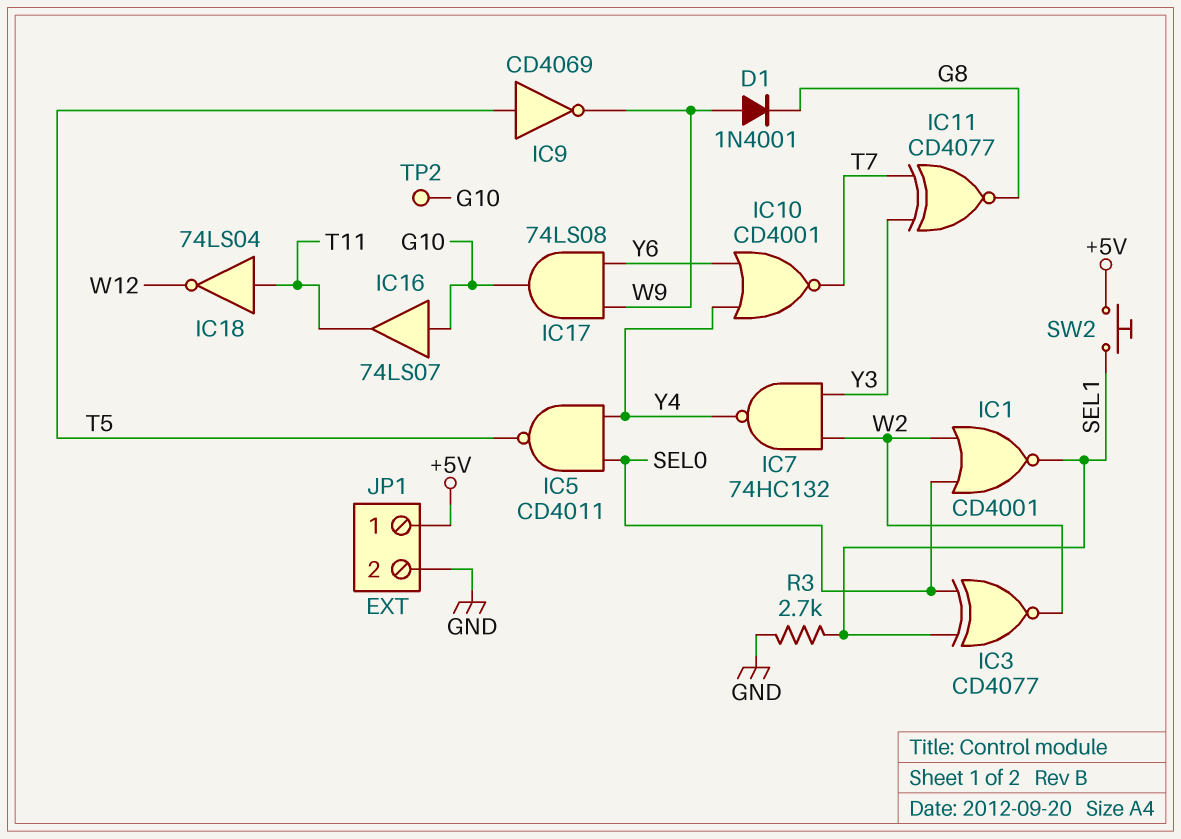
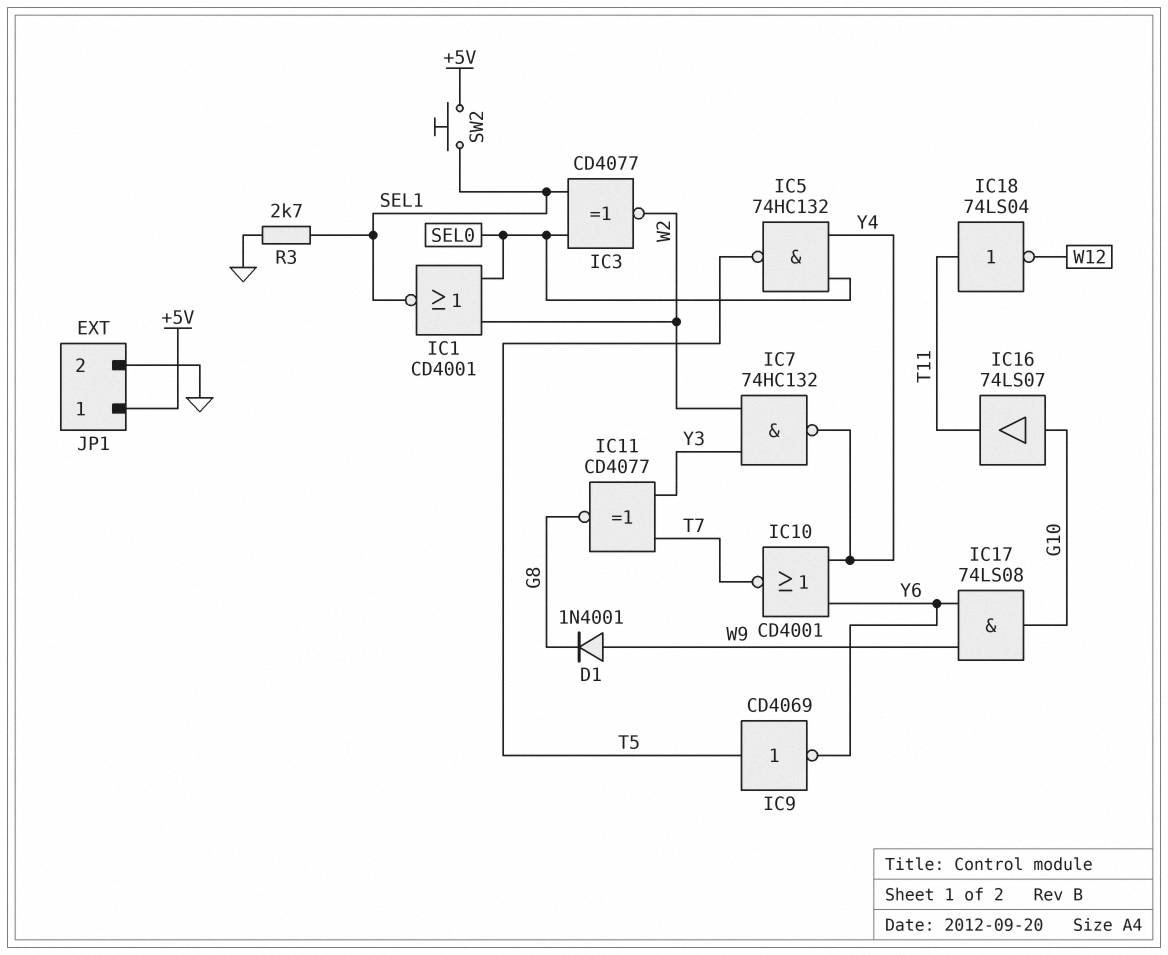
IC5: NAND CD4011 (in SEL0, in Y4, out T5) -> NAND 74HC132 (in SEL0, in Y4, out T5)
IC9: NOT CD4069 (in T5, out W9) -> NOT CD4069 (in T5, out Y6)
TP2: test point (G10) -> none

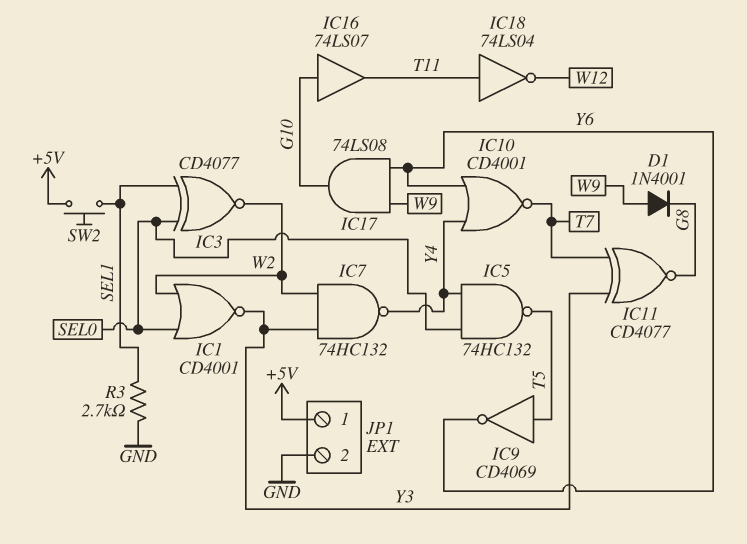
IC1: NOR CD4001 (in SEL0, in W2, out SEL1) -> NOR CD4001 (in SEL0, in W2, out Y3)

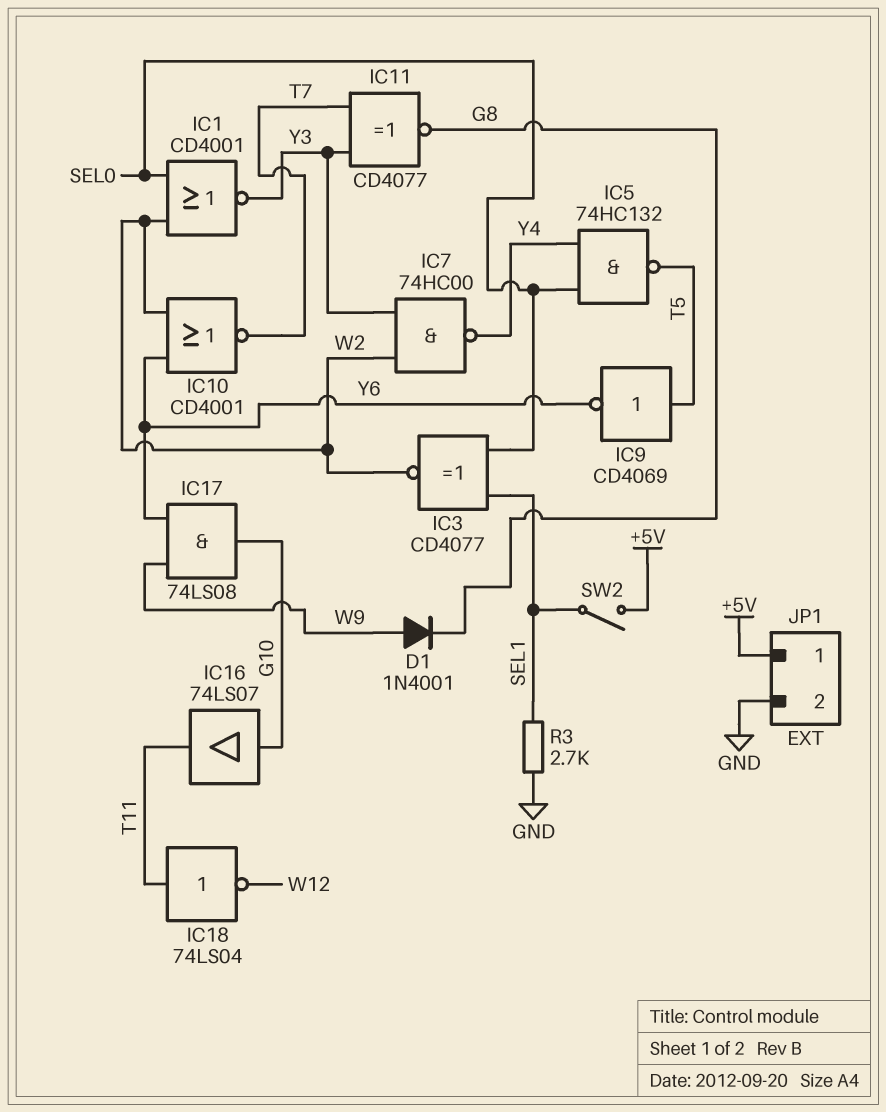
IC7: NAND 74HC132 (in W2, in Y3, out Y4) -> NAND 74HC00 (in W2, in Y3, out Y4)
IC10: NOR CD4001 (in Y4, in Y6, out T7) -> NOR CD4001 (in W2, in Y6, out T7)
SW2: button (+5V, SEL1) -> switch (+5V, SEL1)

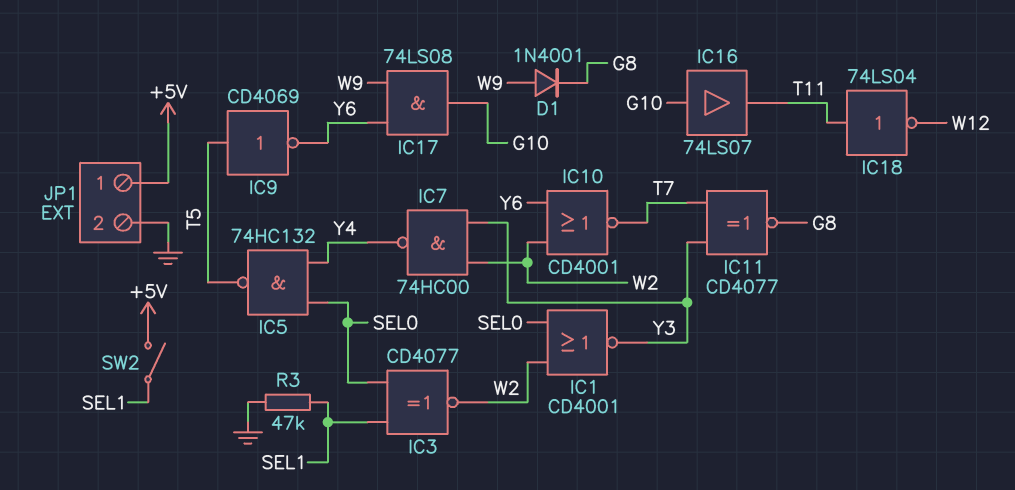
R3: 2.7k (GND, SEL1) -> 47k (GND, SEL1)

